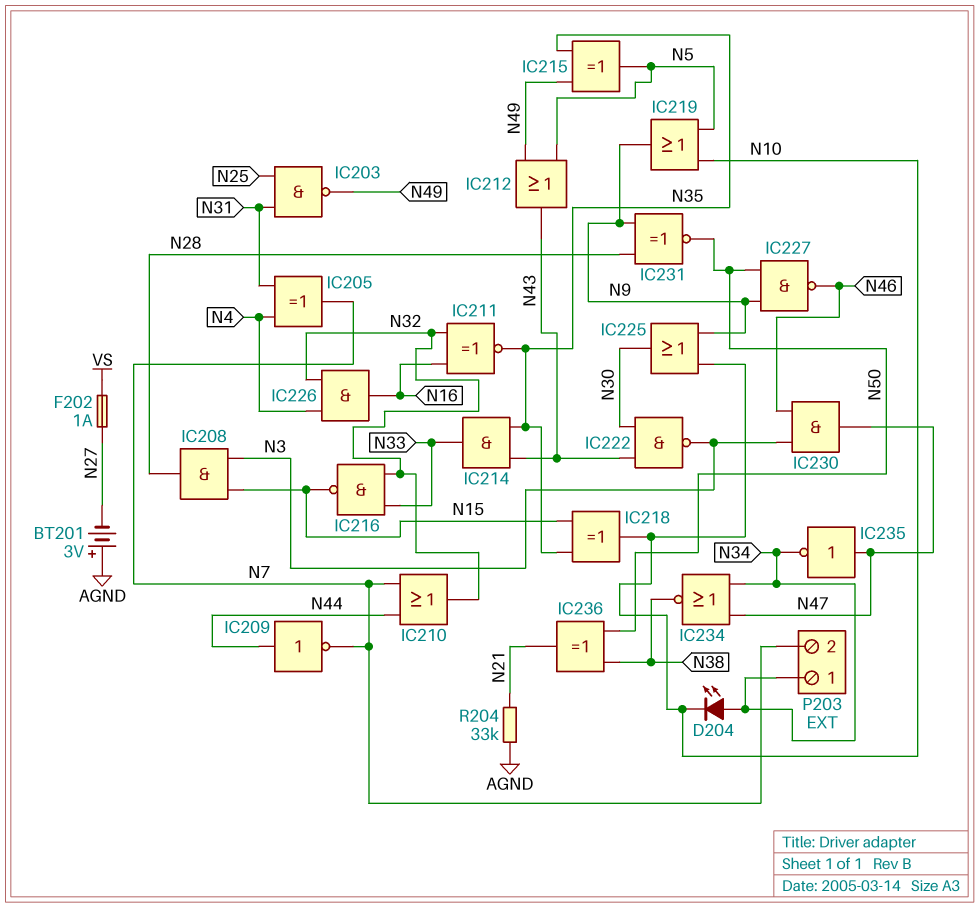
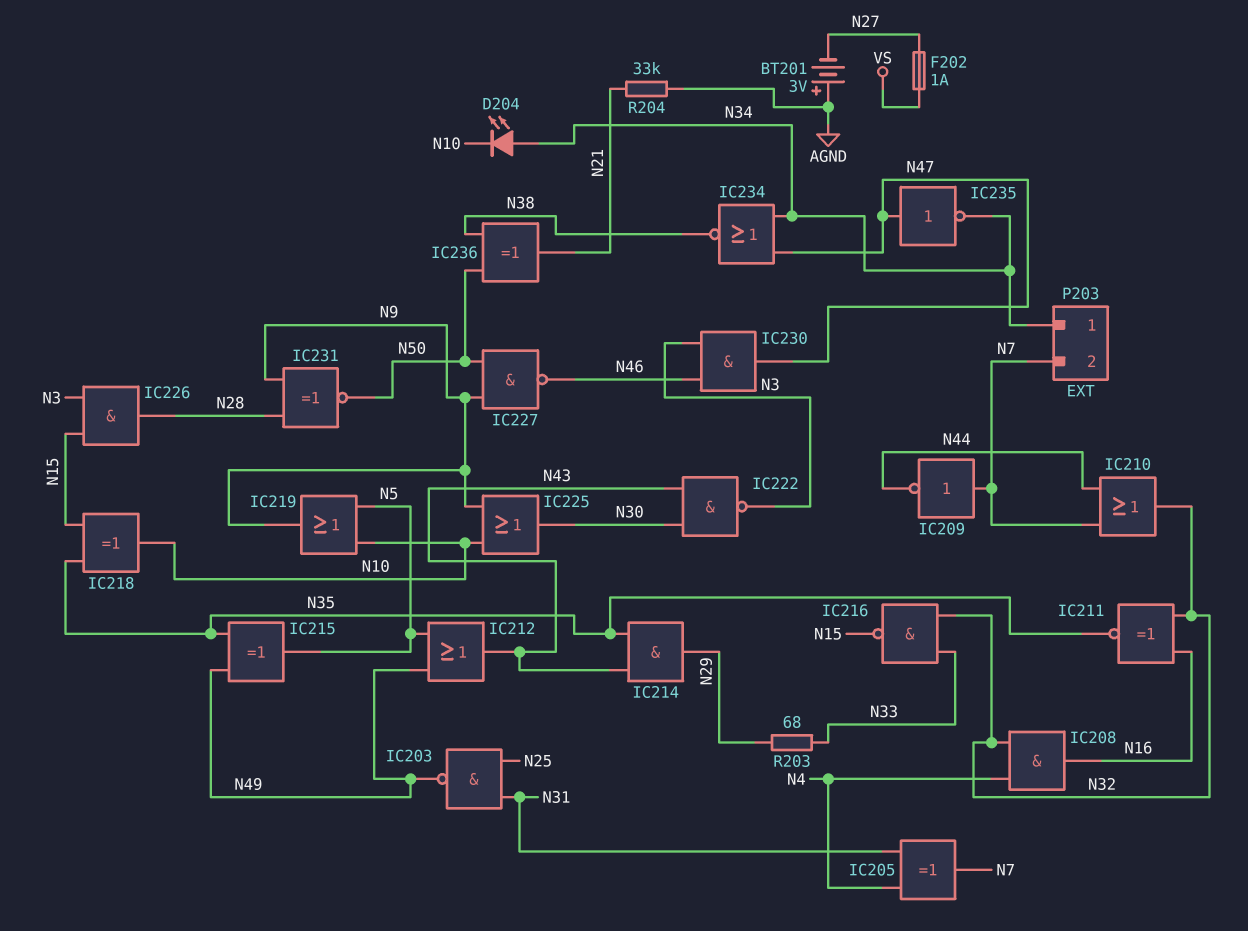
IC208: AND (in N3, in N15, out N28) -> AND (in N4, in N32, out N16)
IC209: NOT (in N44, out N7) -> NOT (in N7, out N44)
IC214: AND (in N35, in N43, out N33) -> AND (in N35, in N43, out N29)
IC226: AND (in N4, in N32, out N16) -> AND (in N3, in N15, out N28)
R203: none -> 68 (N29, N33)

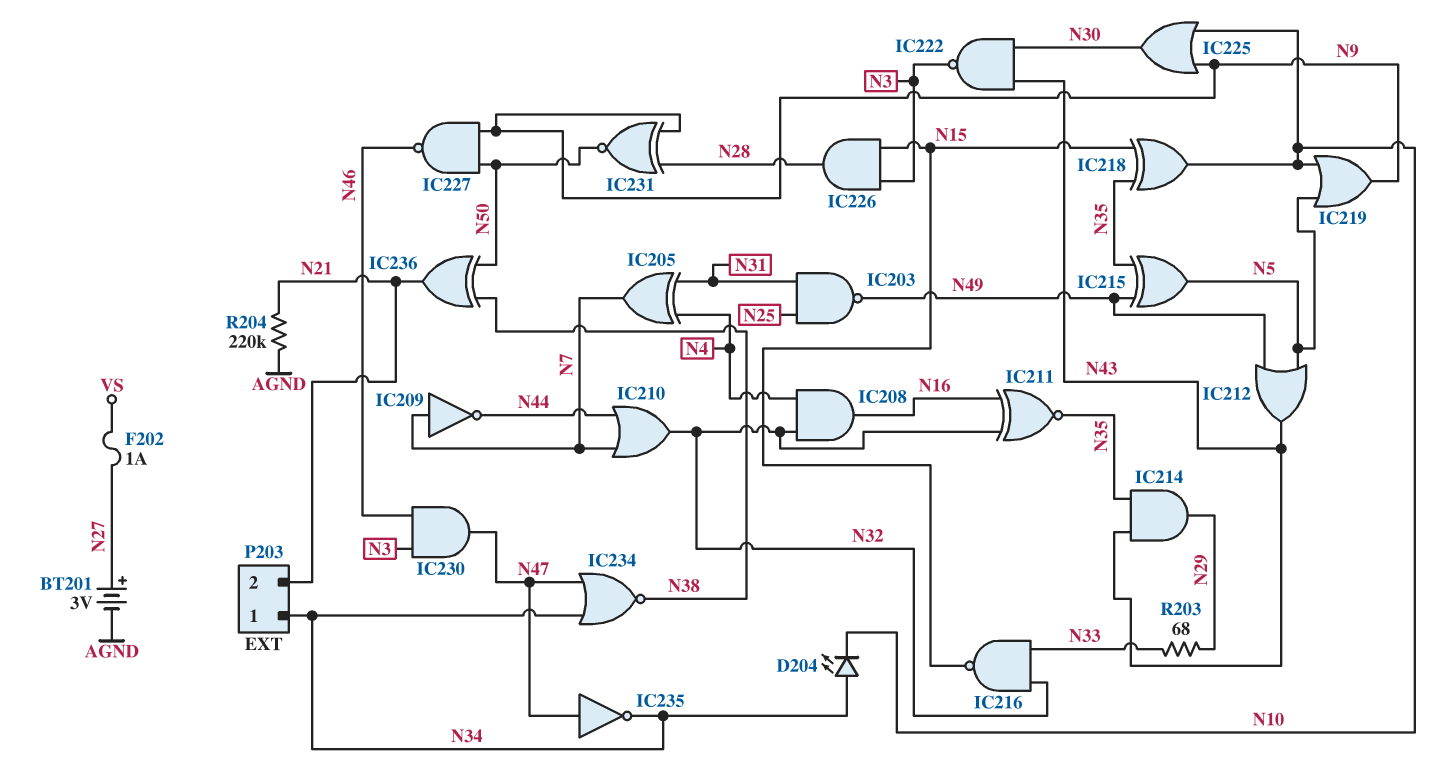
BT201: 3V (plus AGND, minus N27) -> 3V (plus N27, minus AGND)
P203 pin 2: N7 -> N21
R204: 33k (AGND, N21) -> 220k (AGND, N21)

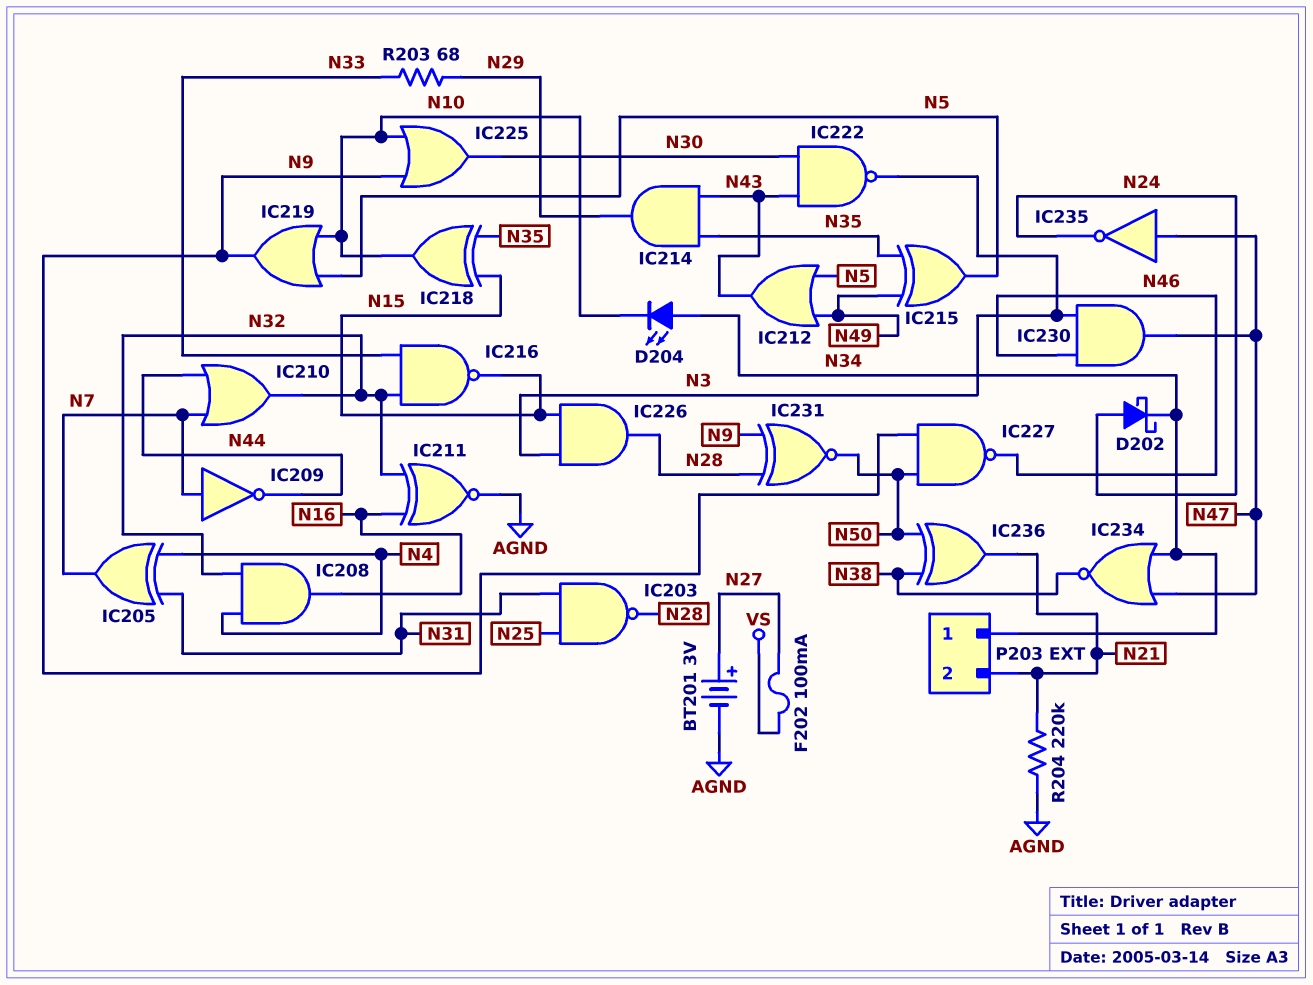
D202: none -> schottky (A N24, K N34)
F202: 1A (N27, VS) -> 100mA (N27, VS)
IC203: NAND (in N25, in N31, out N49) -> NAND (in N25, in N31, out N28)
IC211: XNOR (in N16, in N32, out N35) -> XNOR (in N16, in N32, out AGND)
IC235: NOT (in N47, out N34) -> NOT (in N47, out N24)

